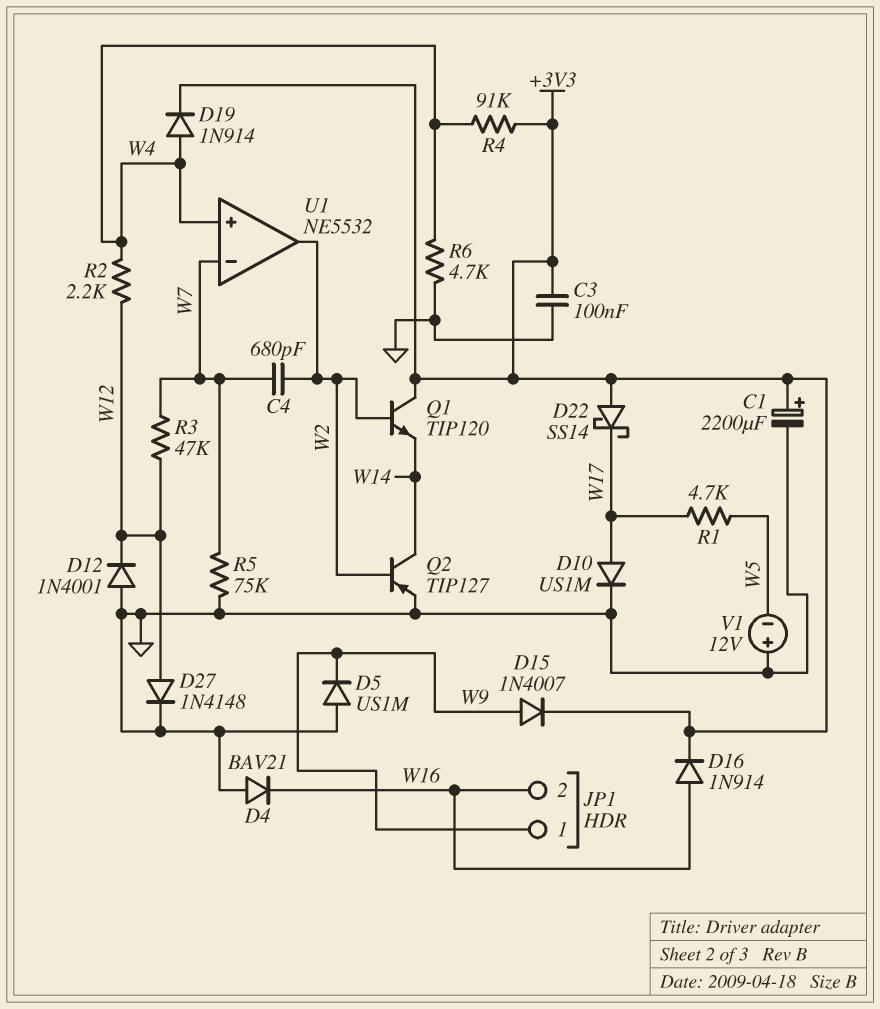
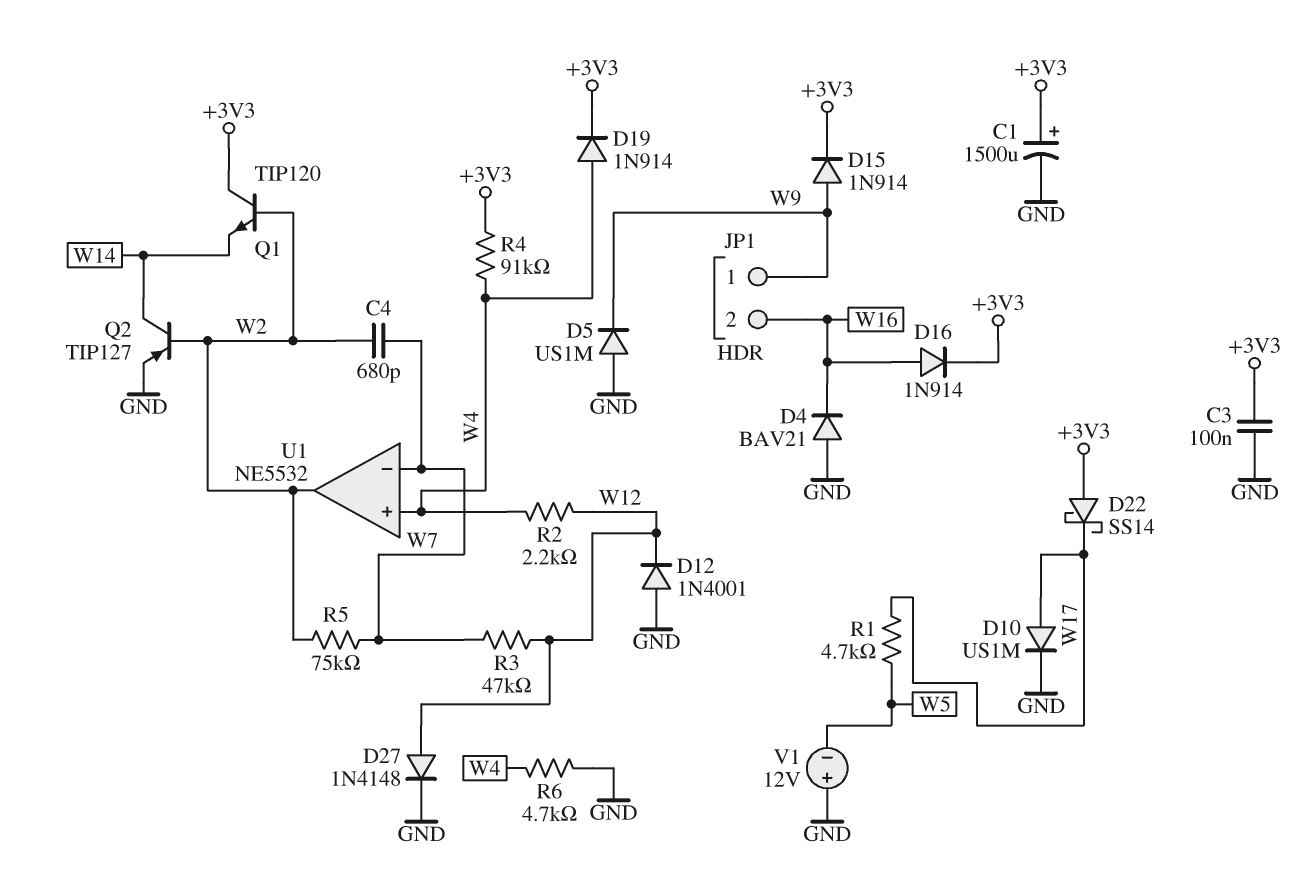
C1: 2200uF (plus +3V3, minus GND) -> 1500uF (plus +3V3, minus GND)
D15: diode 1N4007 (A W9, K +3V3) -> diode 1N914 (A W9, K +3V3)
R5: 75k (GND, W7) -> 75k (W2, W7)

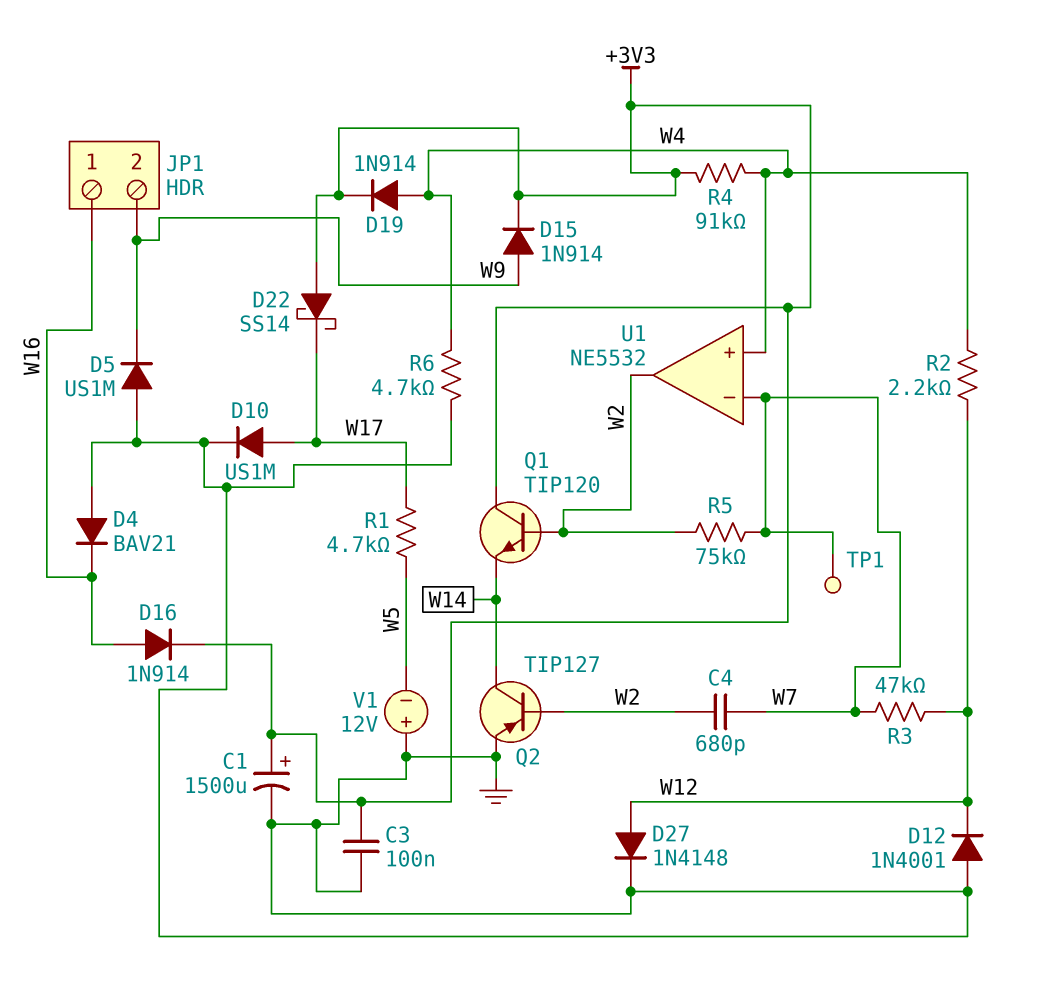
JP1 pin 1: W9 -> W16
JP1 pin 2: W16 -> W9
TP1: none -> test point (W7)

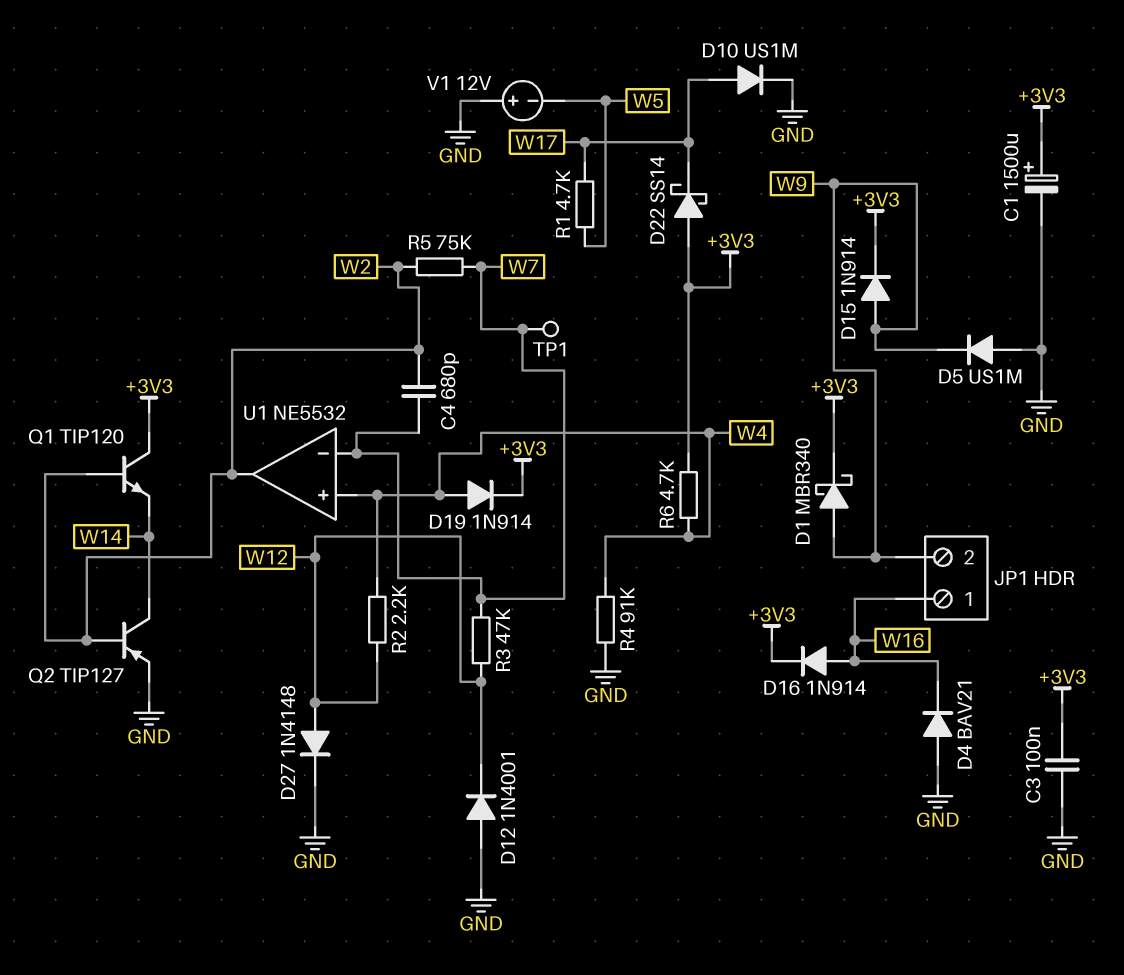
D1: none -> schottky MBR340 (A W9, K +3V3)
R4: 91k (+3V3, W4) -> 91k (GND, W4)
R6: 4.7k (GND, W4) -> 4.7k (+3V3, W4)

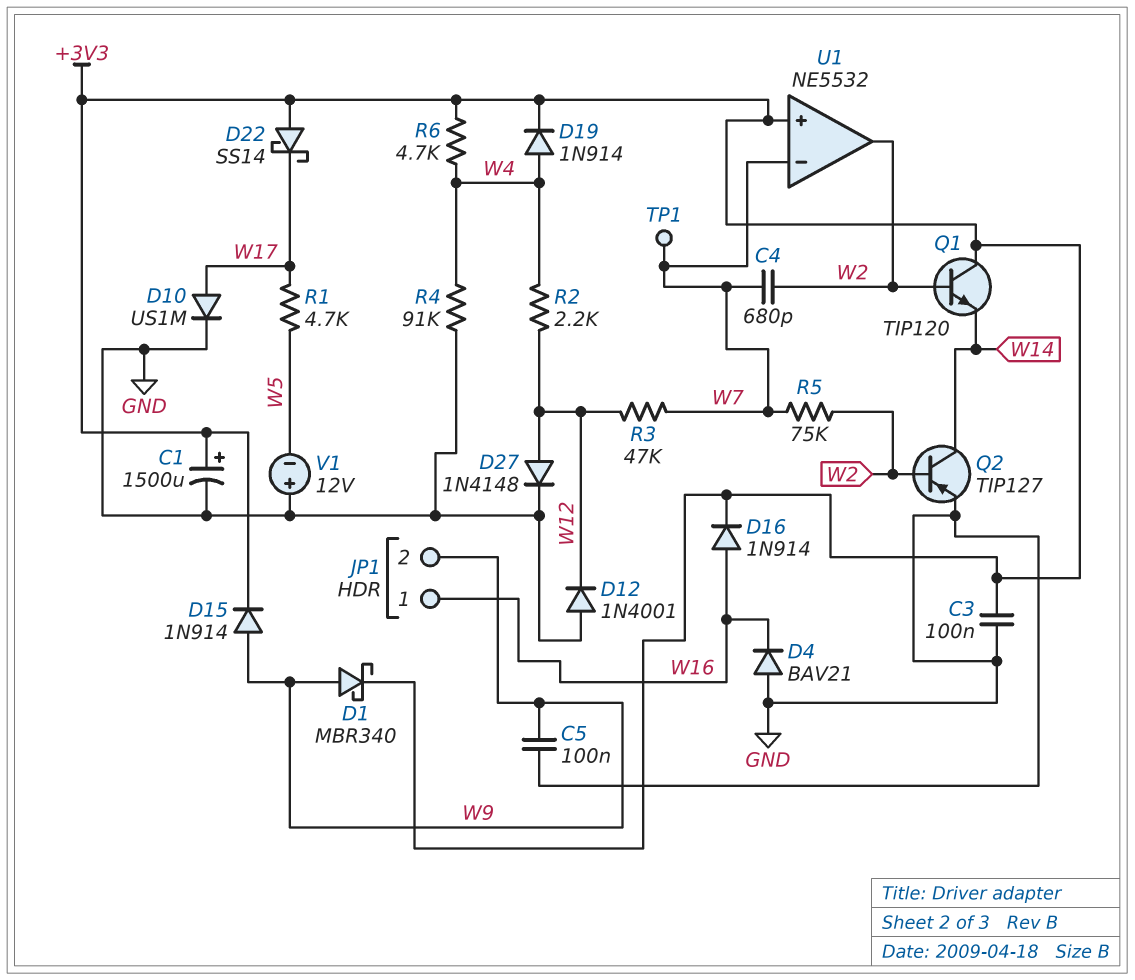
C5: none -> 100nF (GND, W9)
D5: diode US1M (A GND, K W9) -> none
U1 pin in+: W4 -> +3V3

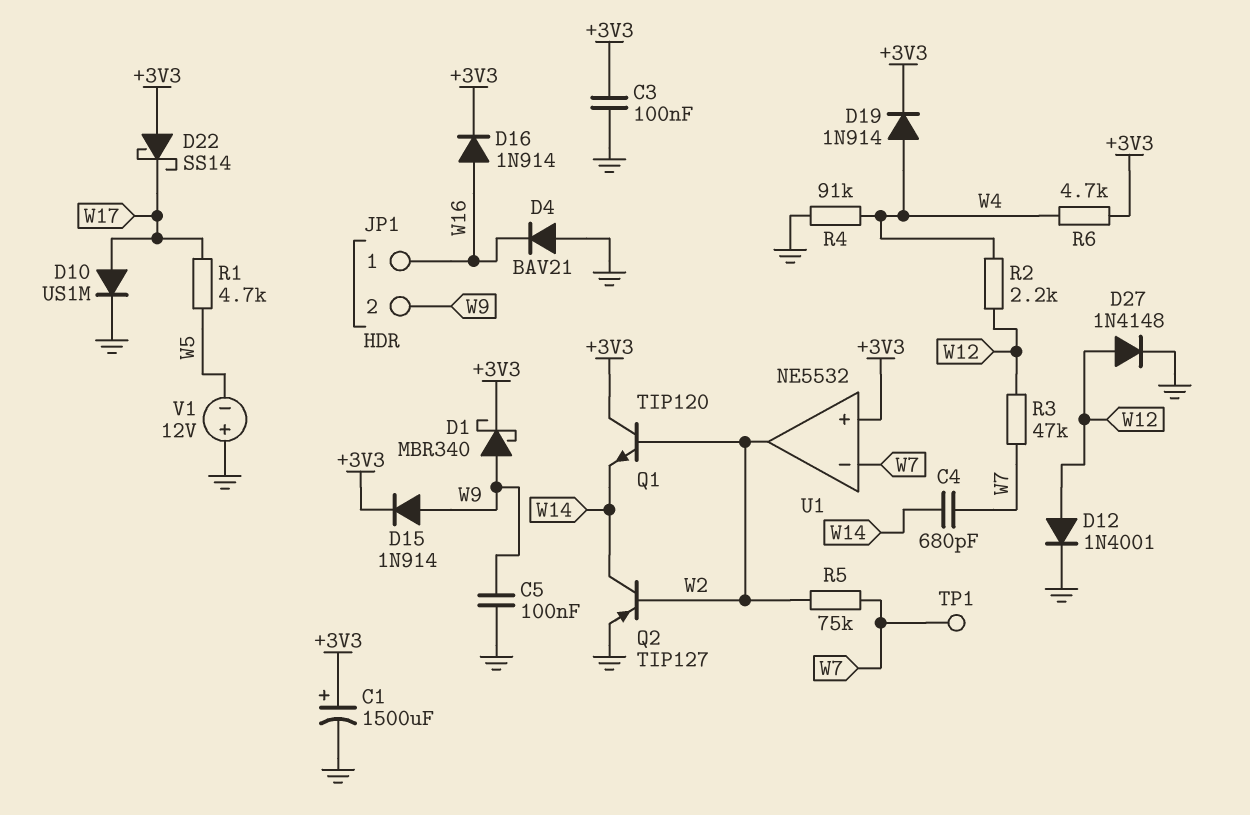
C4: 680pF (W2, W7) -> 680pF (W7, W14)
D12: diode 1N4001 (A GND, K W12) -> diode 1N4001 (A W12, K GND)

